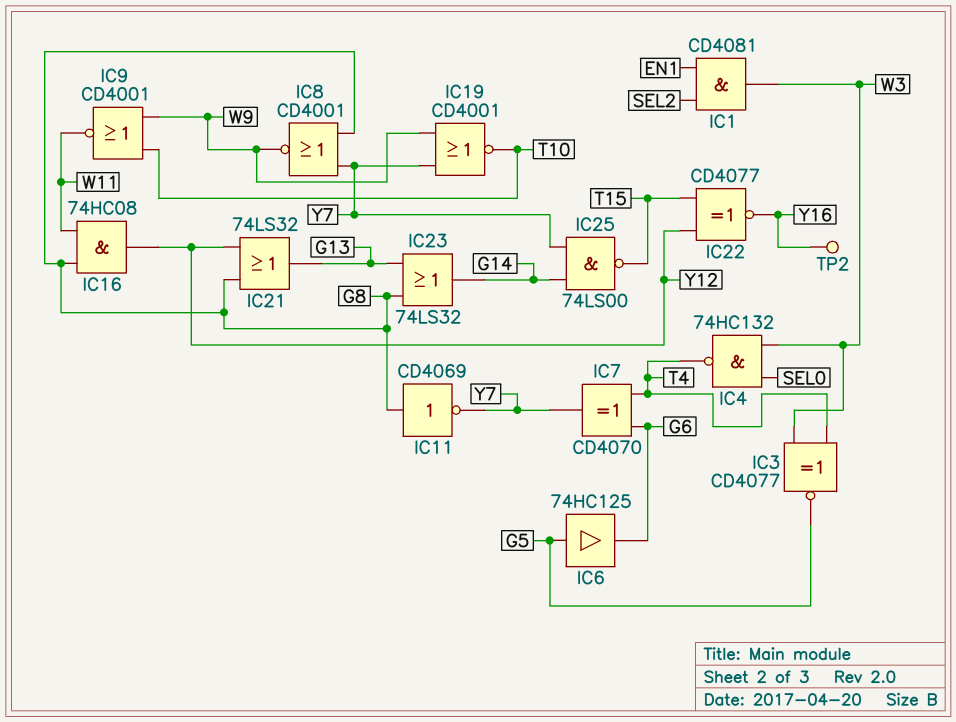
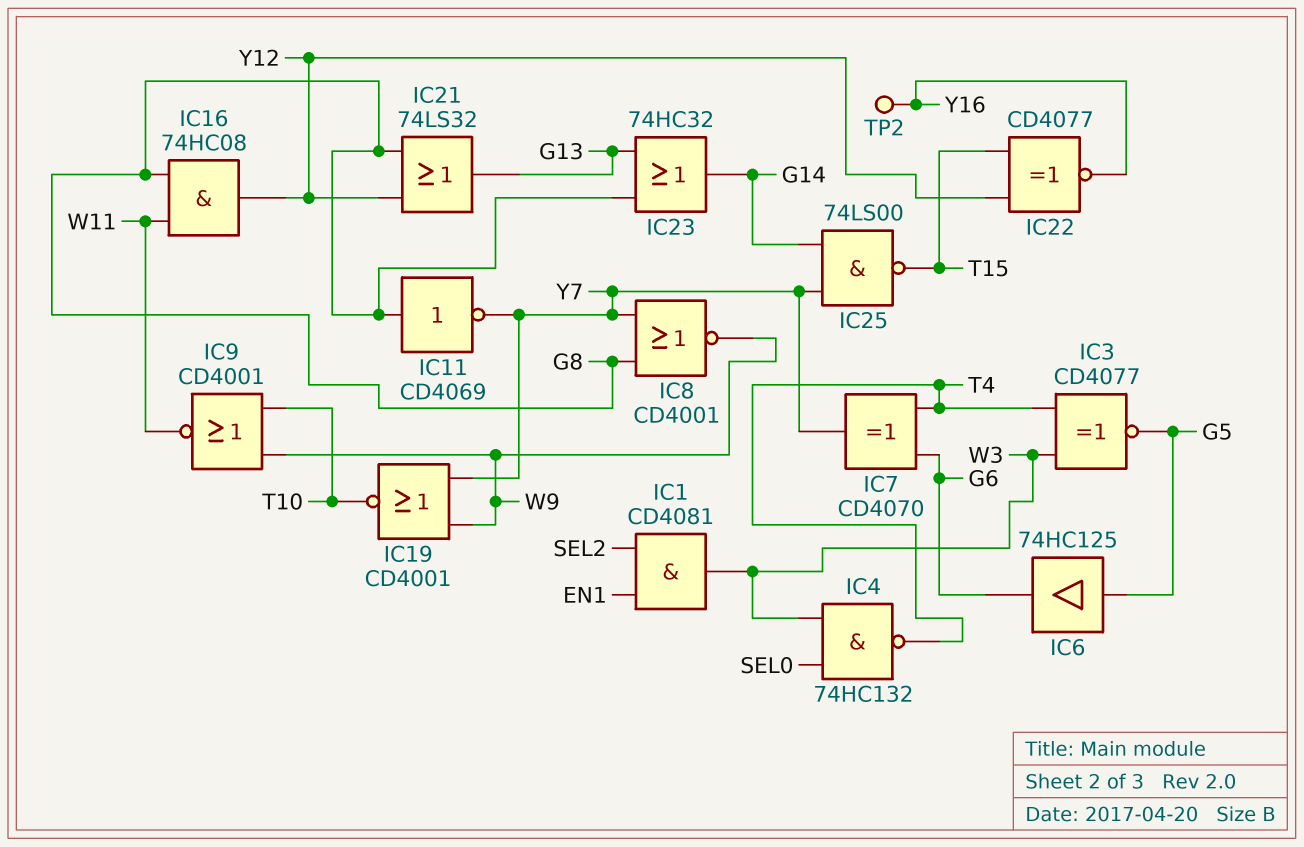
IC23: OR 74LS32 (in G8, in G13, out G14) -> OR 74HC32 (in G8, in G13, out G14)

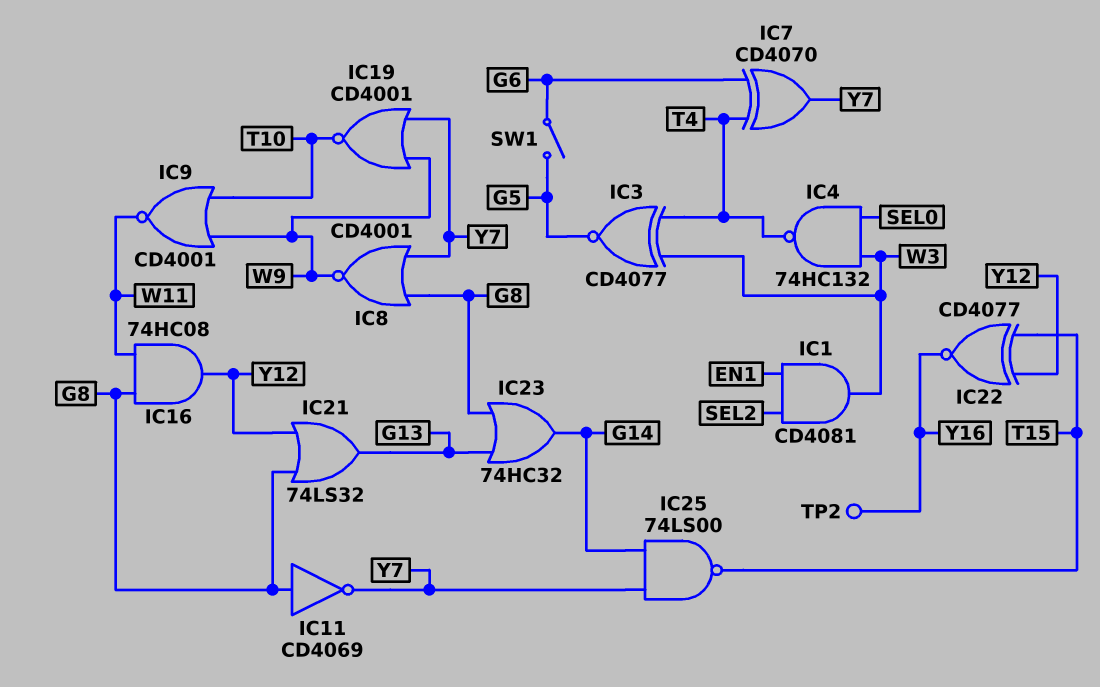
IC6: buffer 74HC125 (in G5, out G6) -> none
SW1: none -> switch (G5, G6)

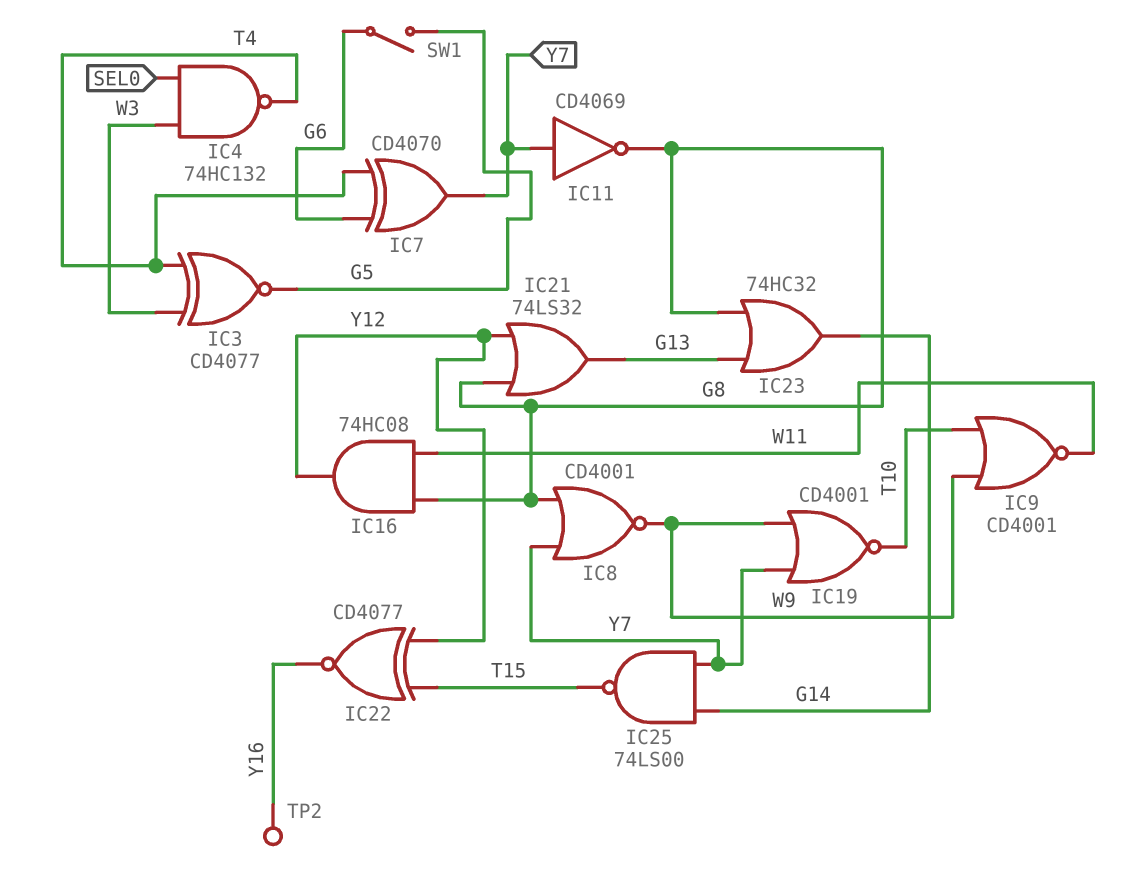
IC1: AND CD4081 (in EN1, in SEL2, out W3) -> none
IC11: NOT CD4069 (in G8, out Y7) -> NOT CD4069 (in Y7, out G8)

